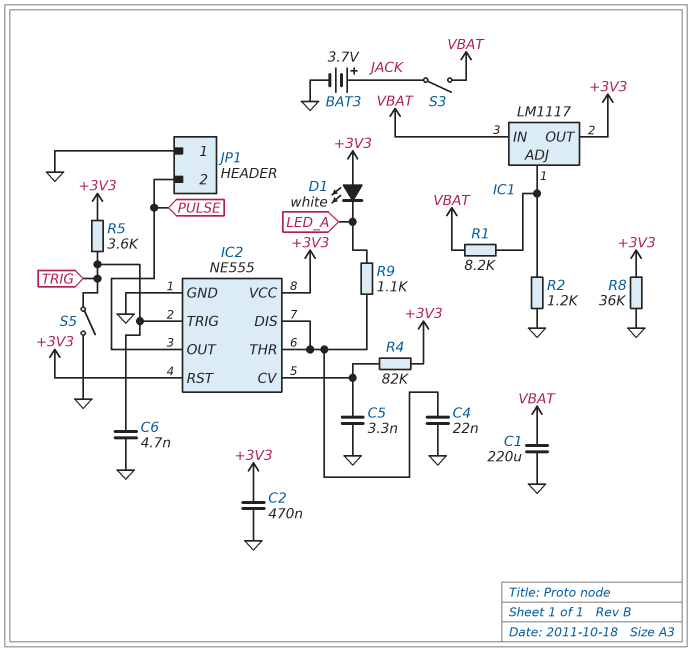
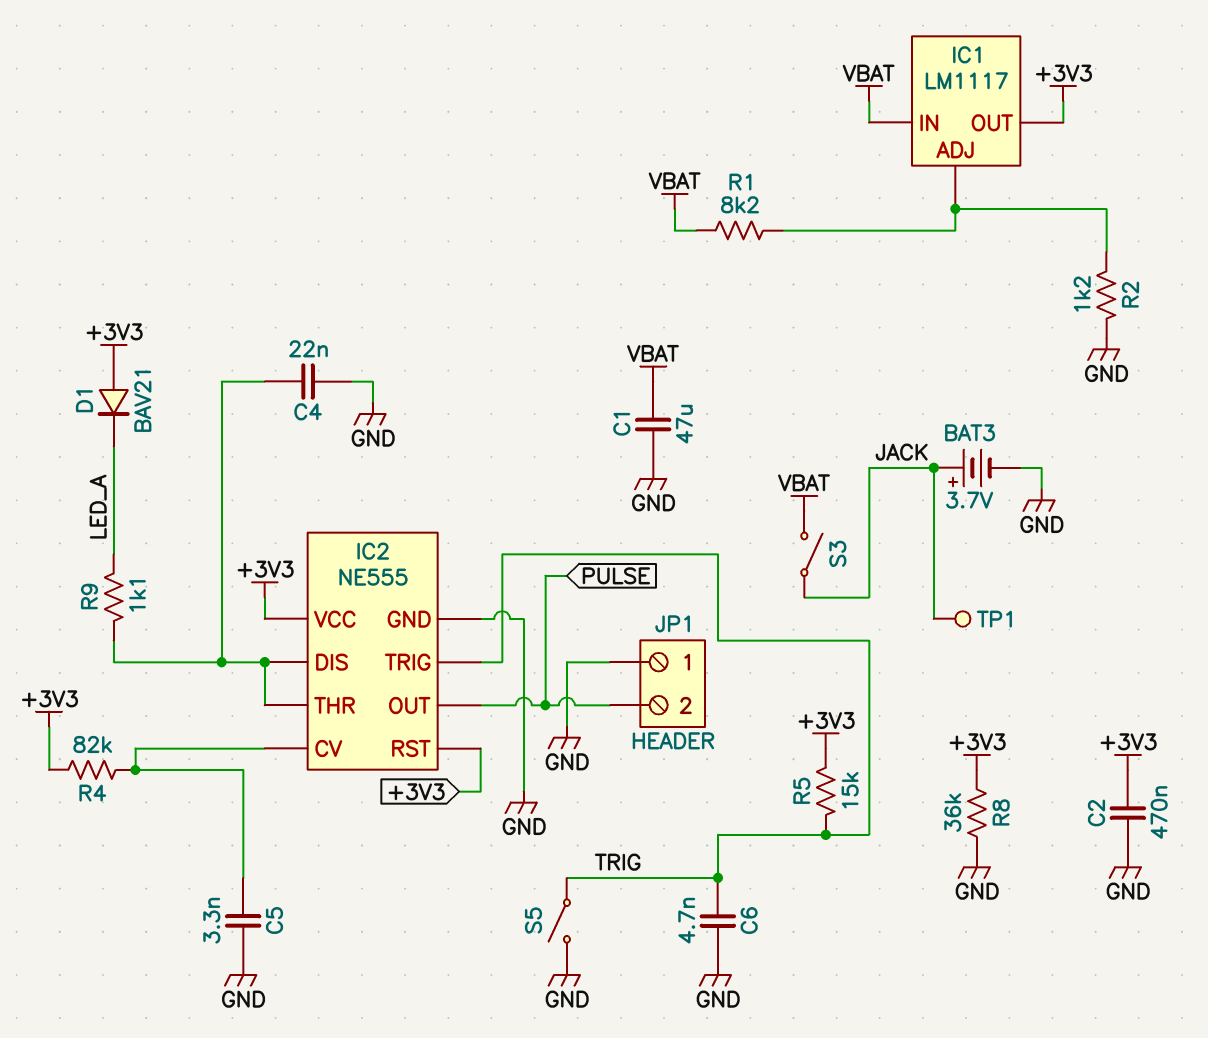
C1: 220uF (GND, VBAT) -> 47uF (GND, VBAT)
D1: LED white (A +3V3, K LED_A) -> diode BAV21 (A +3V3, K LED_A)
R5: 3.6k (+3V3, TRIG) -> 15k (+3V3, TRIG)
TP1: none -> test point (JACK)

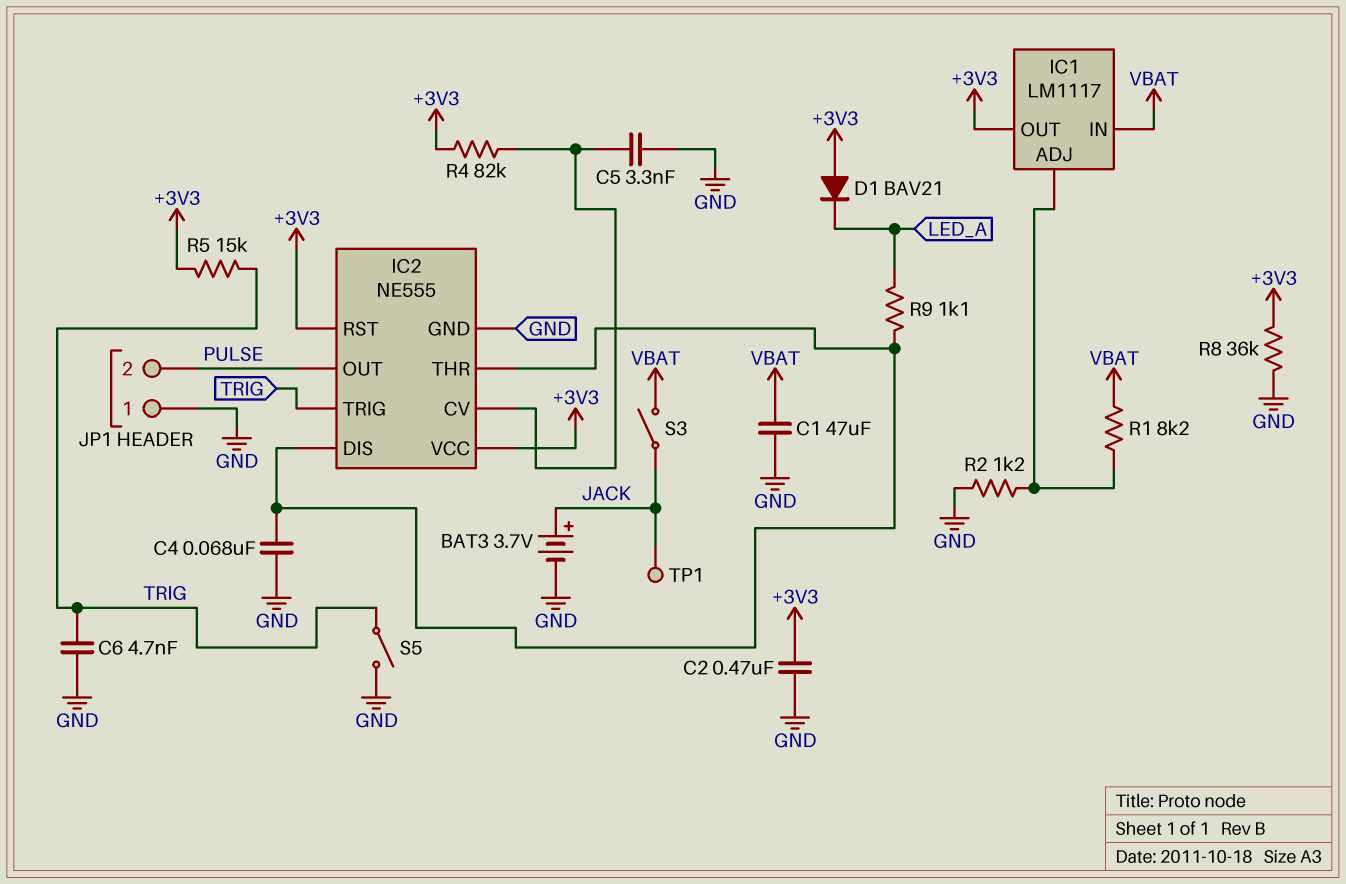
C4: 22nF (GND, IC2/DIS) -> 68nF (GND, IC2/DIS)

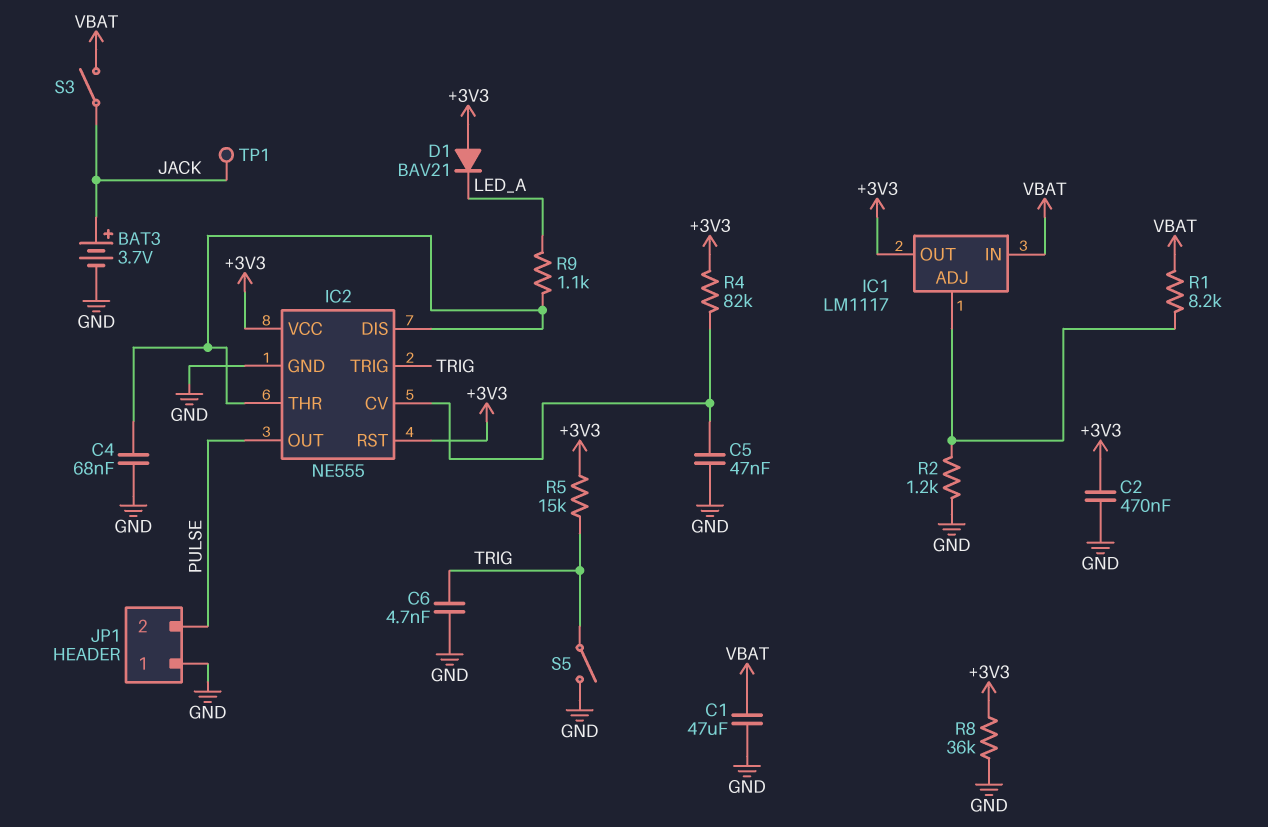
C5: 3.3nF (GND, IC2/CV) -> 47nF (GND, IC2/CV)

